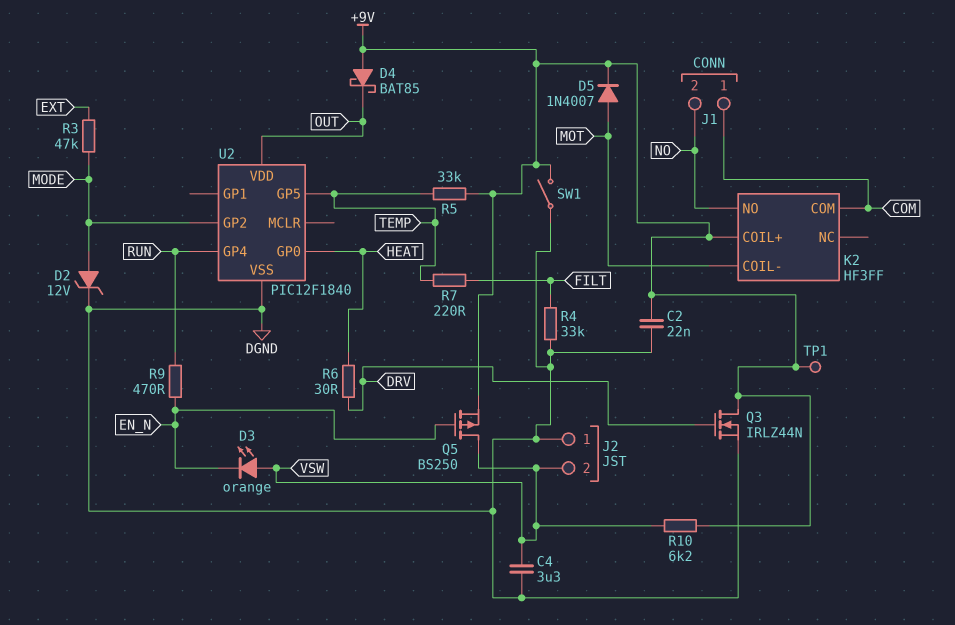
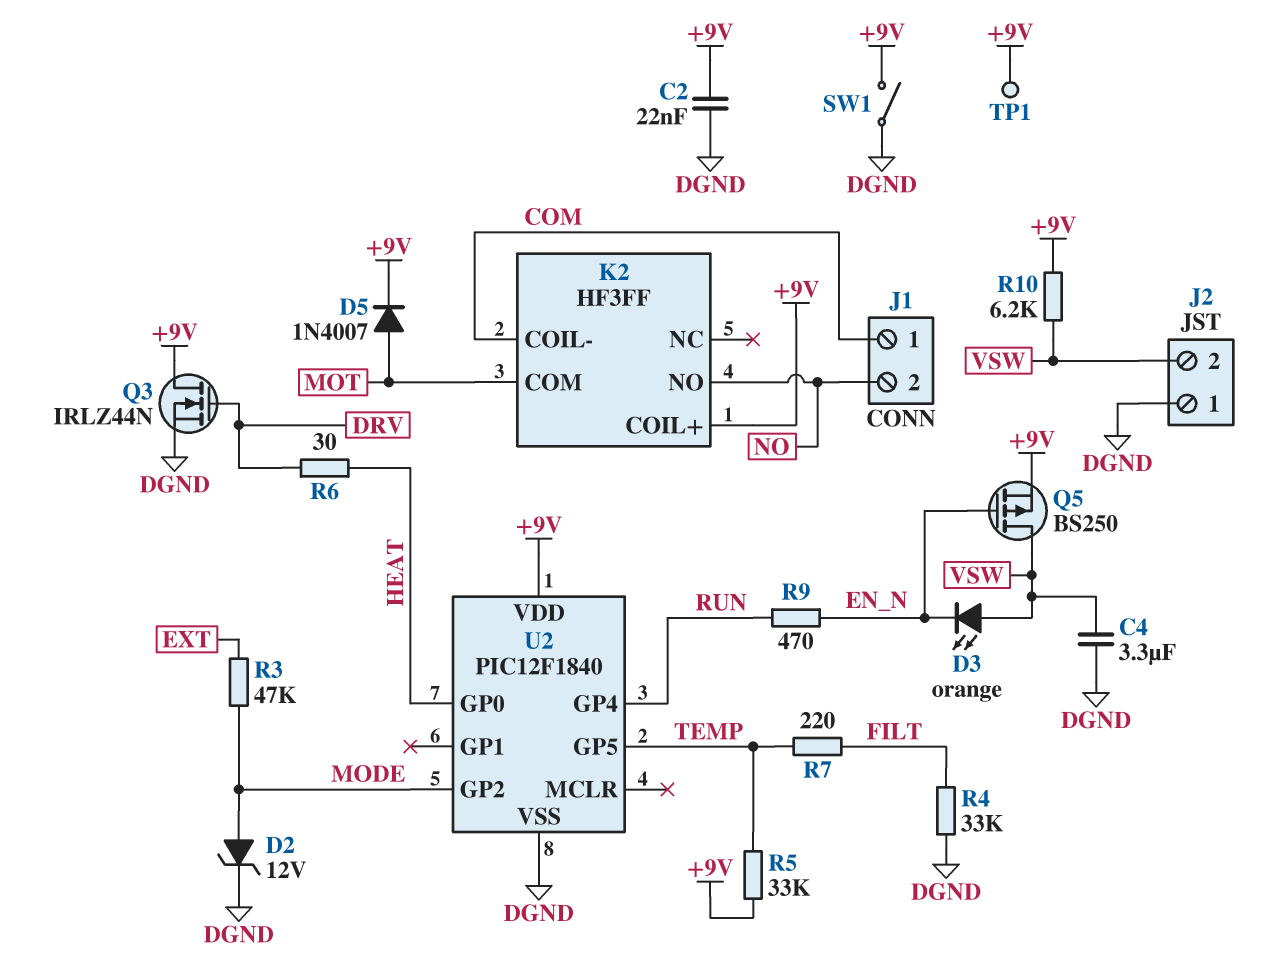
D4: schottky BAT85 (A +9V, K OUT) -> none
K2 pin COIL-: MOT -> COM
K2 pin COM: COM -> MOT
U2 pin VDD: OUT -> +9V

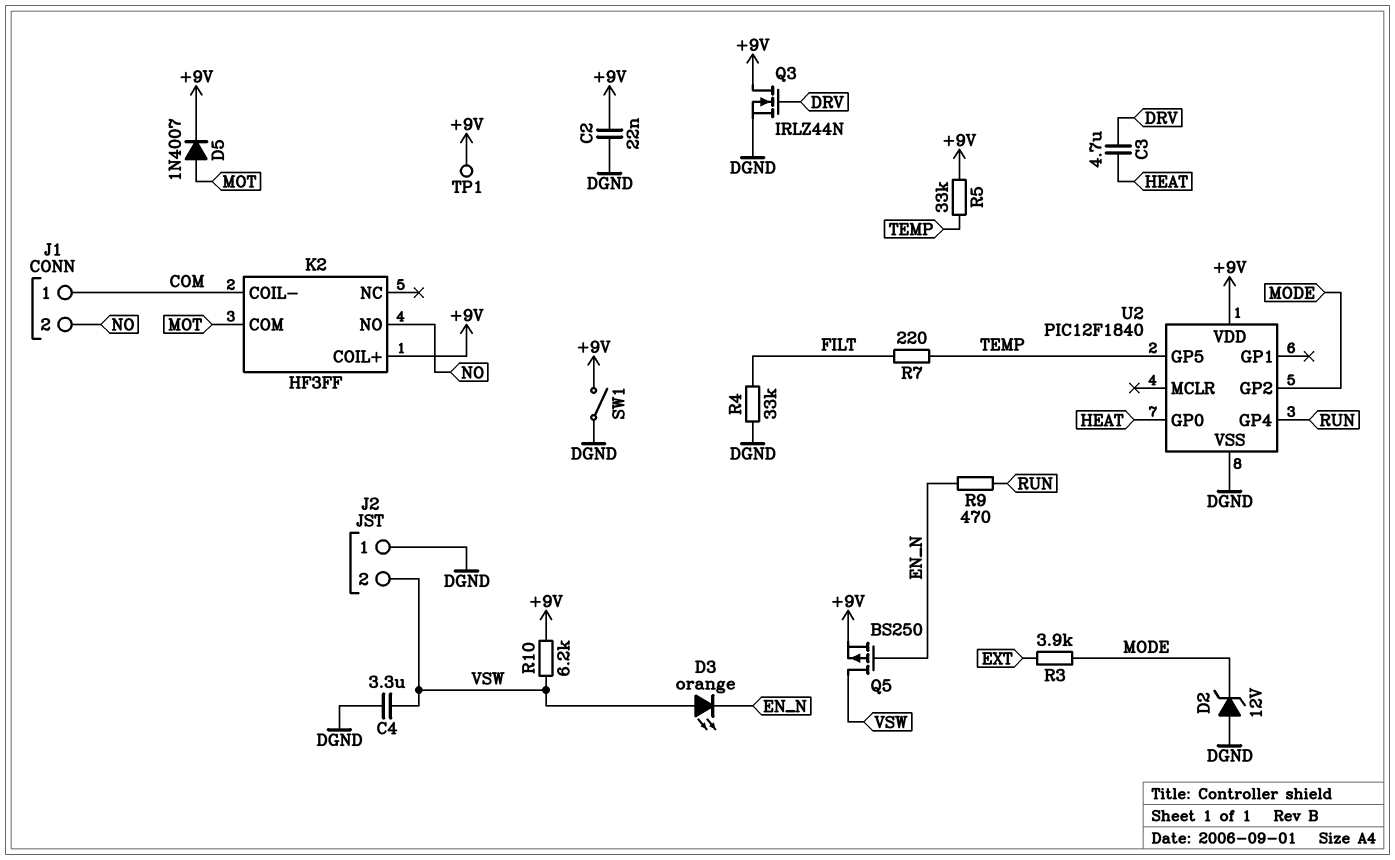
C3: none -> 4.7uF (DRV, HEAT)
D2: zener 12V (A MODE, K DGND) -> zener 12V (A DGND, K MODE)
R3: 47k (EXT, MODE) -> 3.9k (EXT, MODE)
R6: 30 (DRV, HEAT) -> none

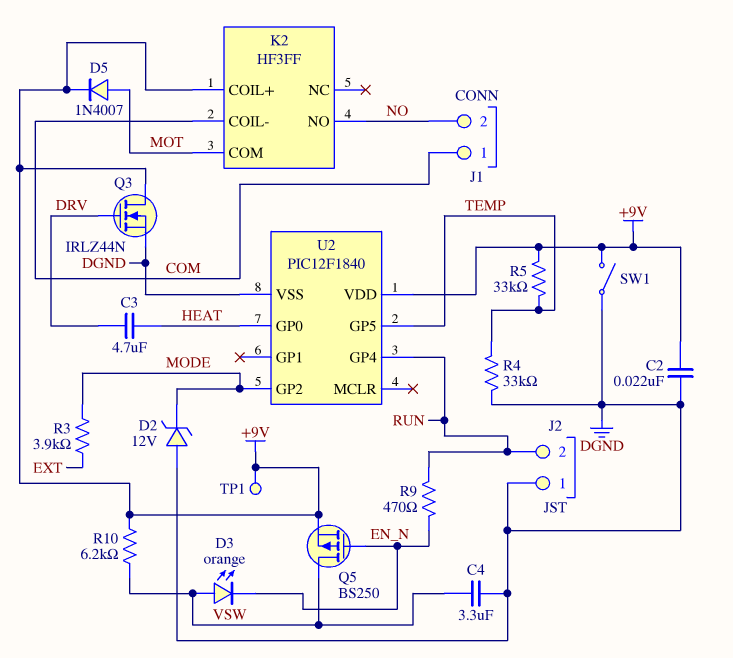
J2 pin 2: VSW -> RUN
R4: 33k (DGND, FILT) -> 33k (DGND, TEMP)
R7: 220 (FILT, TEMP) -> none

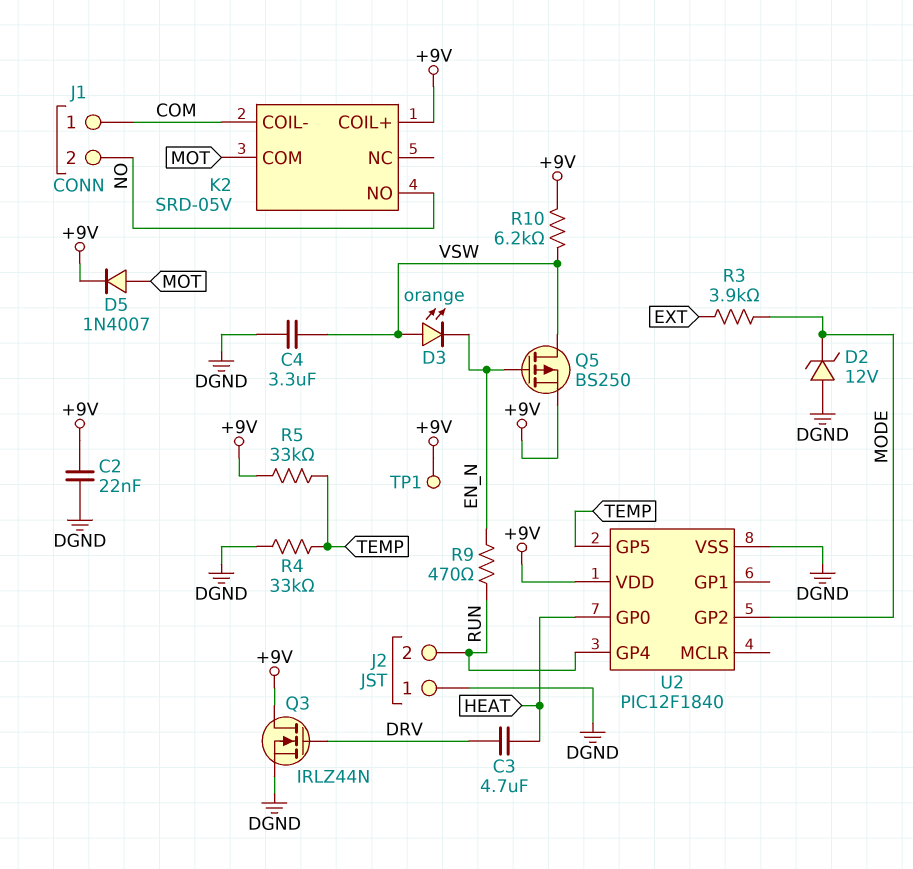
K2: HF3FF -> SRD-05V
SW1: switch (+9V, DGND) -> none

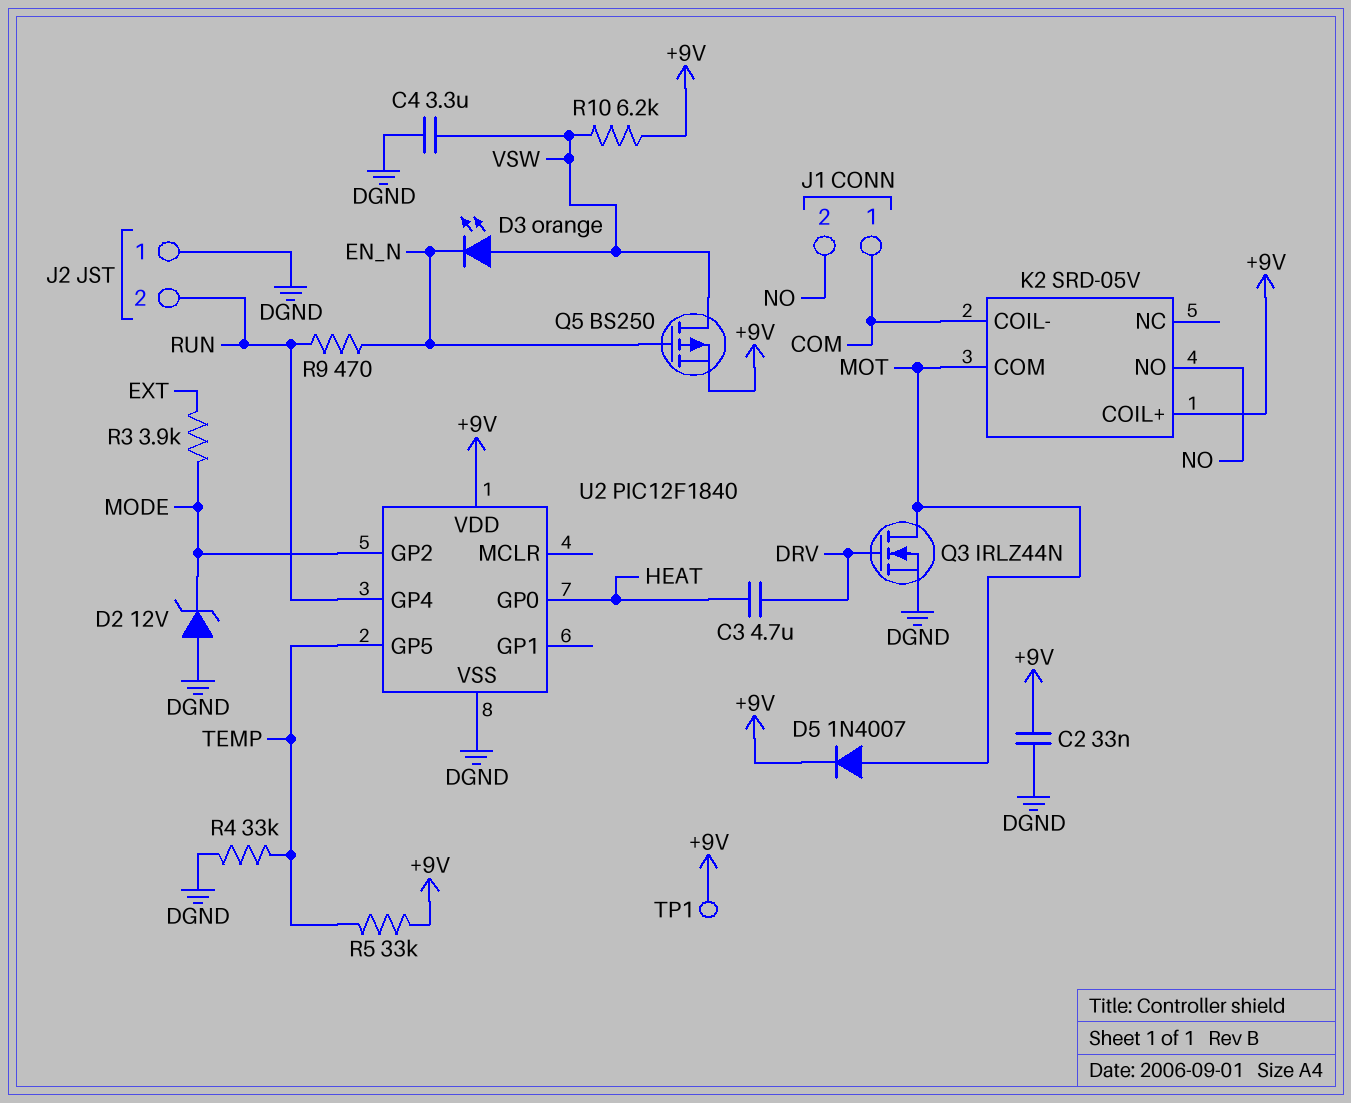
C2: 22nF (+9V, DGND) -> 33nF (+9V, DGND)
Q3: NMOS IRLZ44N (G DRV, D +9V, S DGND) -> NMOS IRLZ44N (G DRV, D MOT, S DGND)

